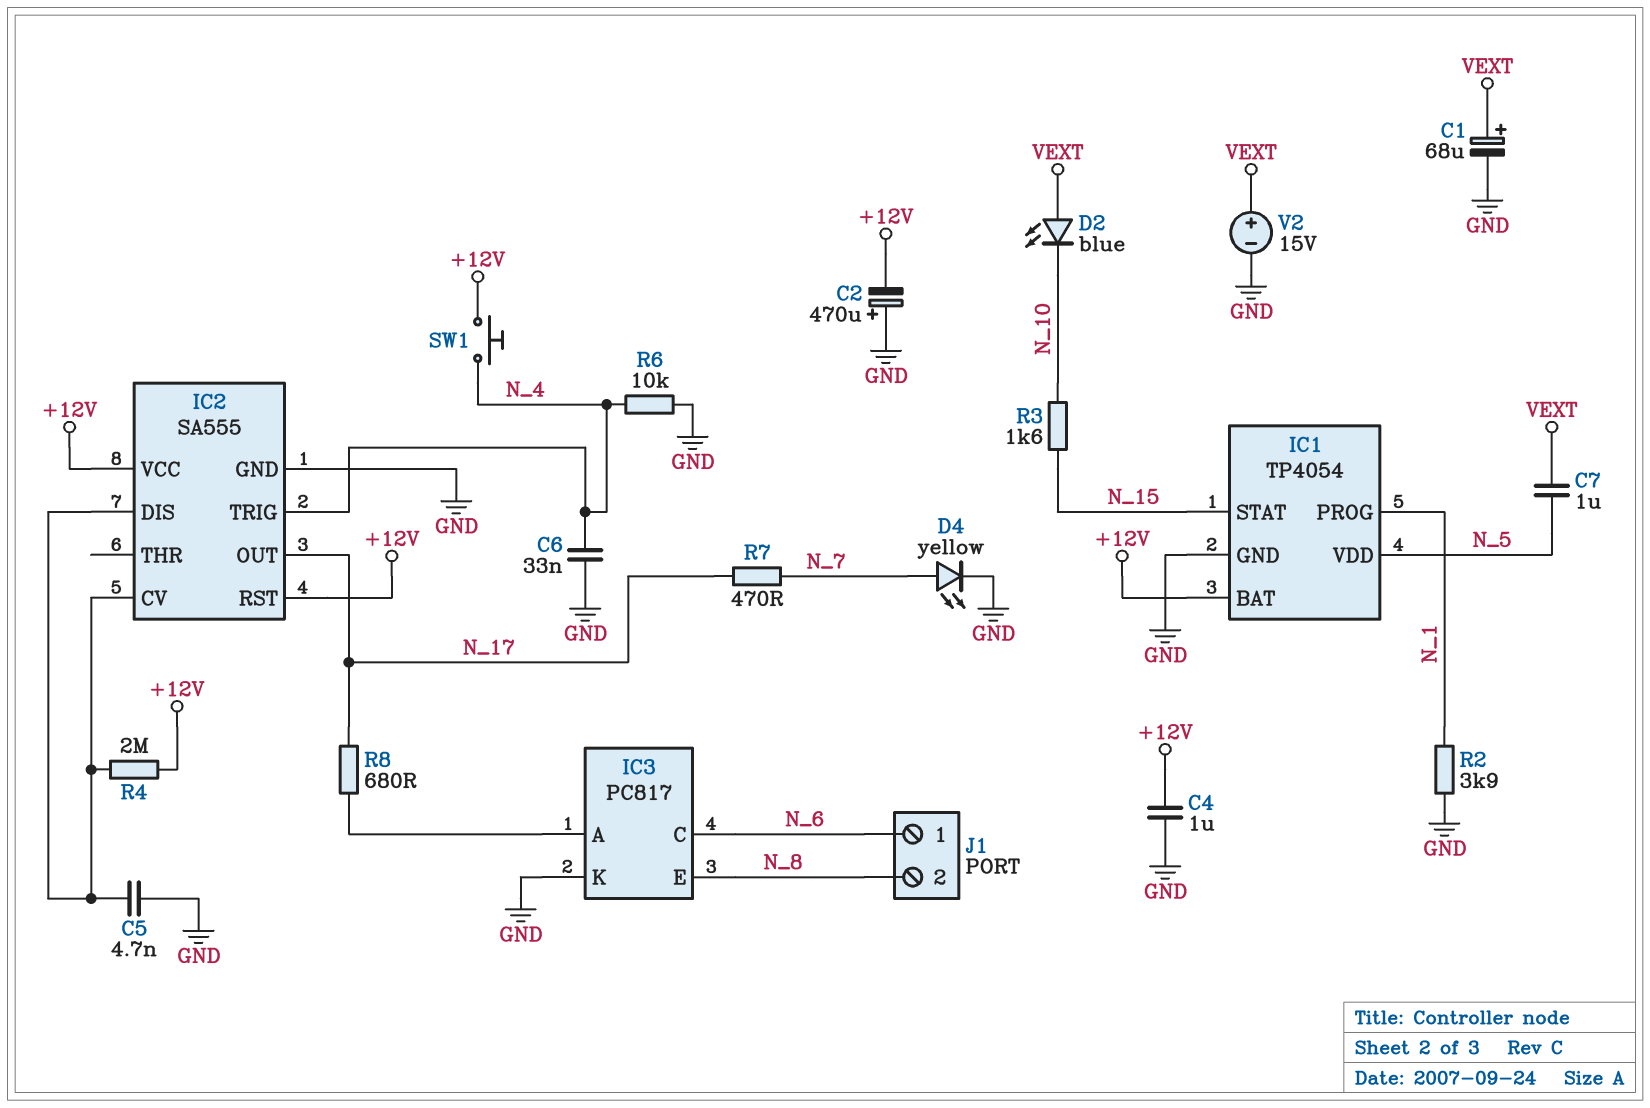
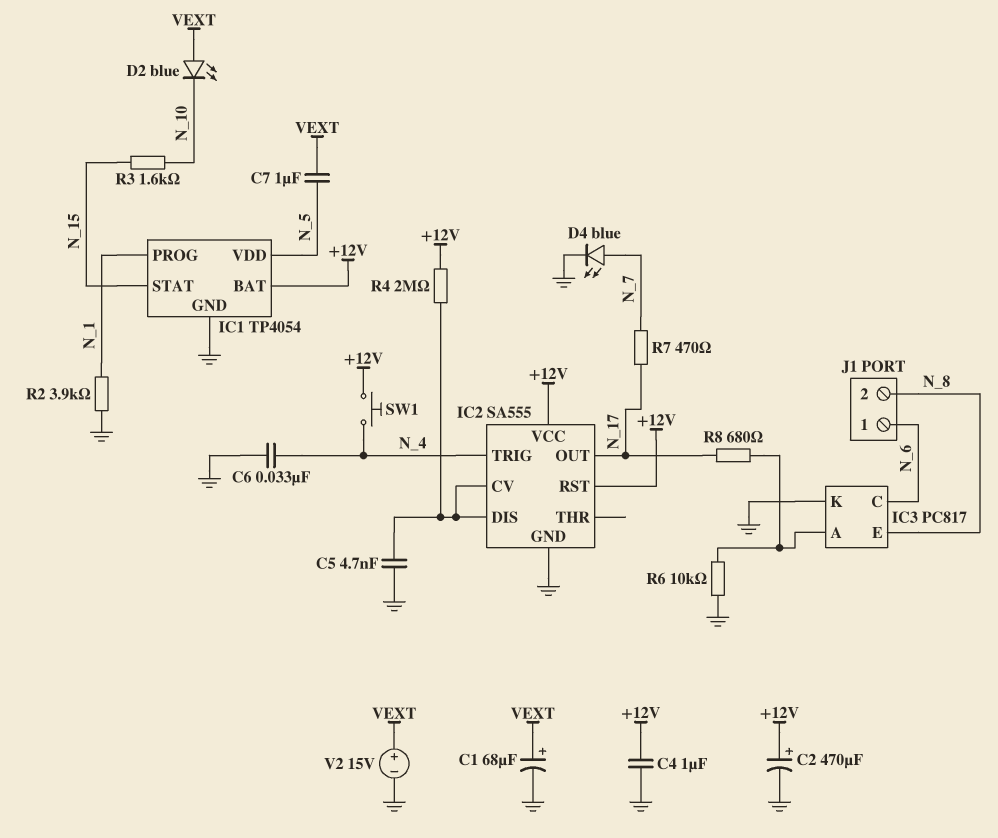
C2: 470uF (plus GND, minus +12V) -> 470uF (plus +12V, minus GND)
D4: LED yellow (A N_7, K GND) -> LED blue (A N_7, K GND)
R6: 10k (GND, N_4) -> 10k (GND, IC3/A)

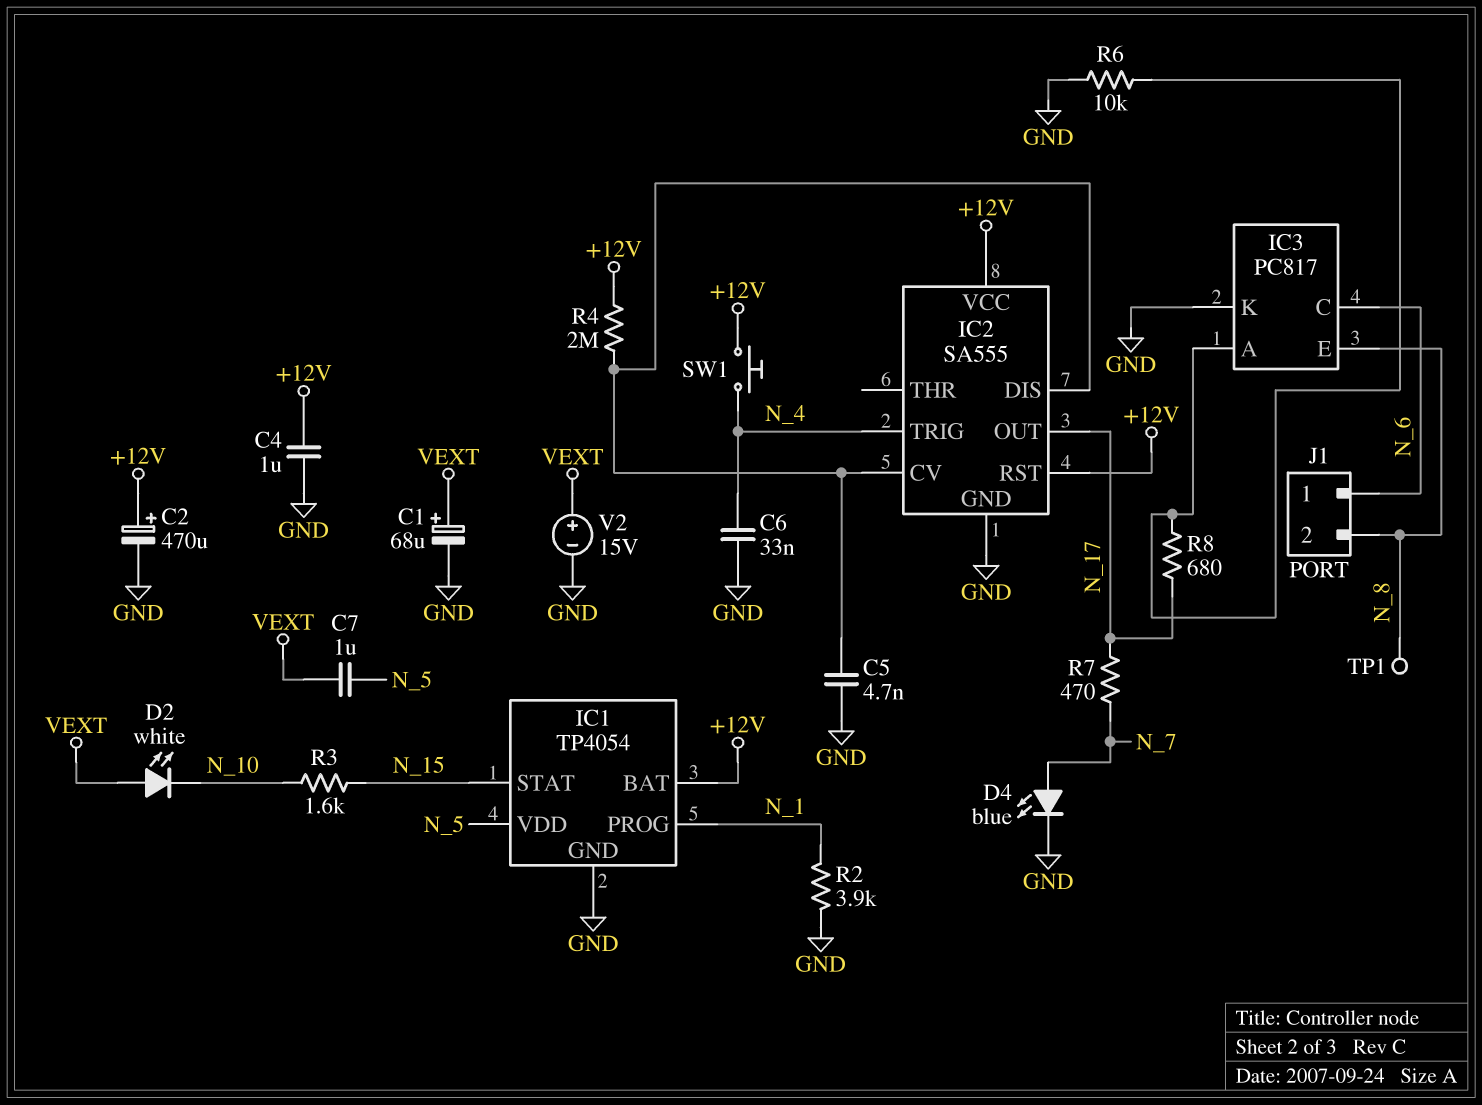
D2: LED blue (A VEXT, K N_10) -> LED white (A VEXT, K N_10)
TP1: none -> test point (N_8)

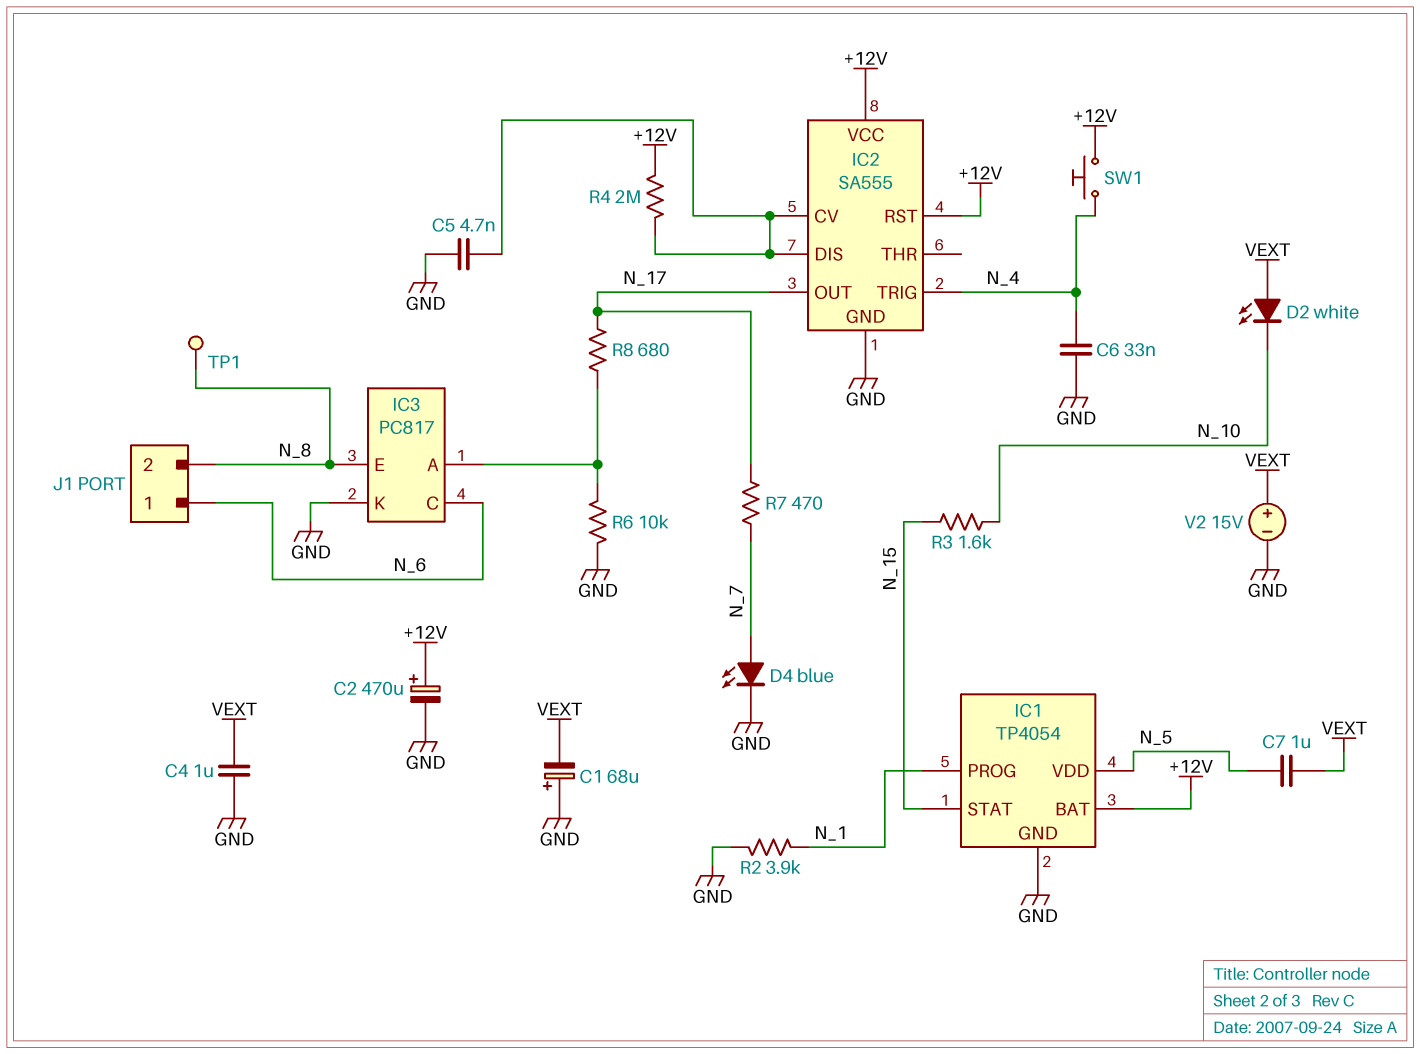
C1: 68uF (plus VEXT, minus GND) -> 68uF (plus GND, minus VEXT)
C4: 1uF (+12V, GND) -> 1uF (GND, VEXT)

